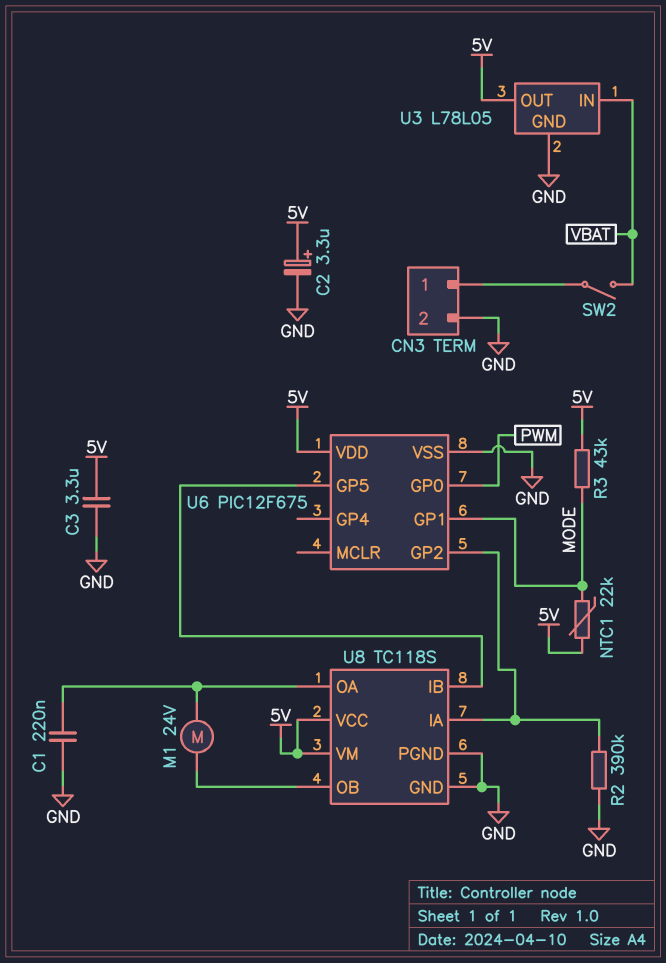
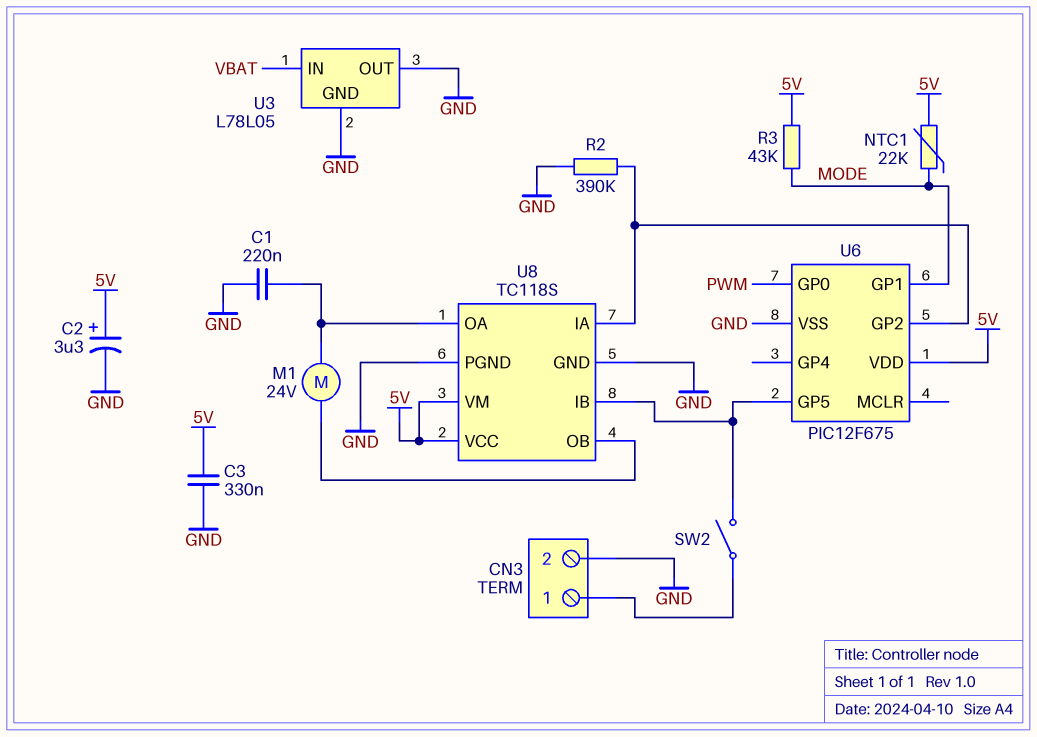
C3: 3.3uF (5V, GND) -> 330nF (5V, GND)
SW2: switch (CN3/1, VBAT) -> switch (CN3/1, U6/GP5)
U3 pin OUT: 5V -> GND

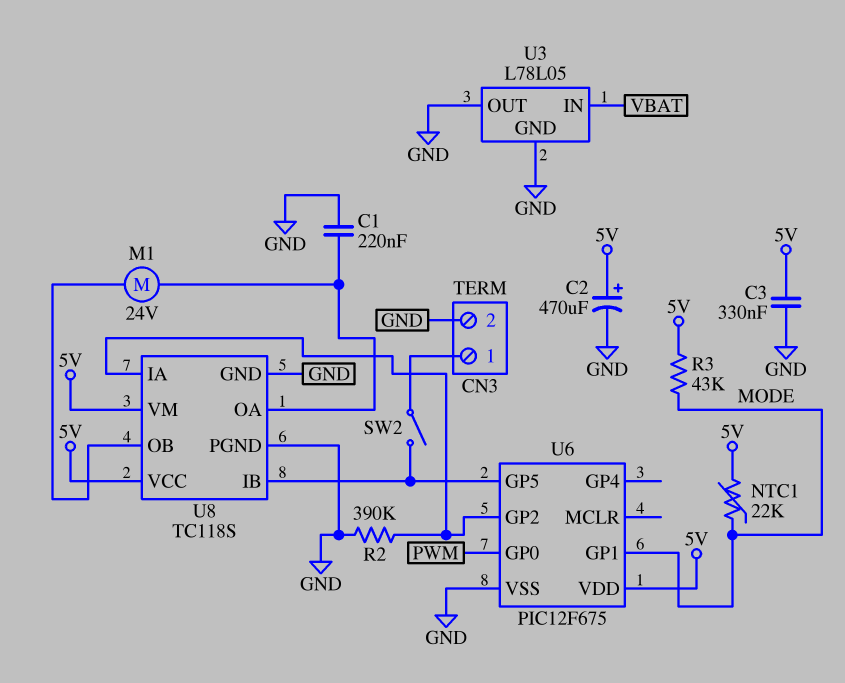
C2: 3.3uF (plus 5V, minus GND) -> 470uF (plus 5V, minus GND)

